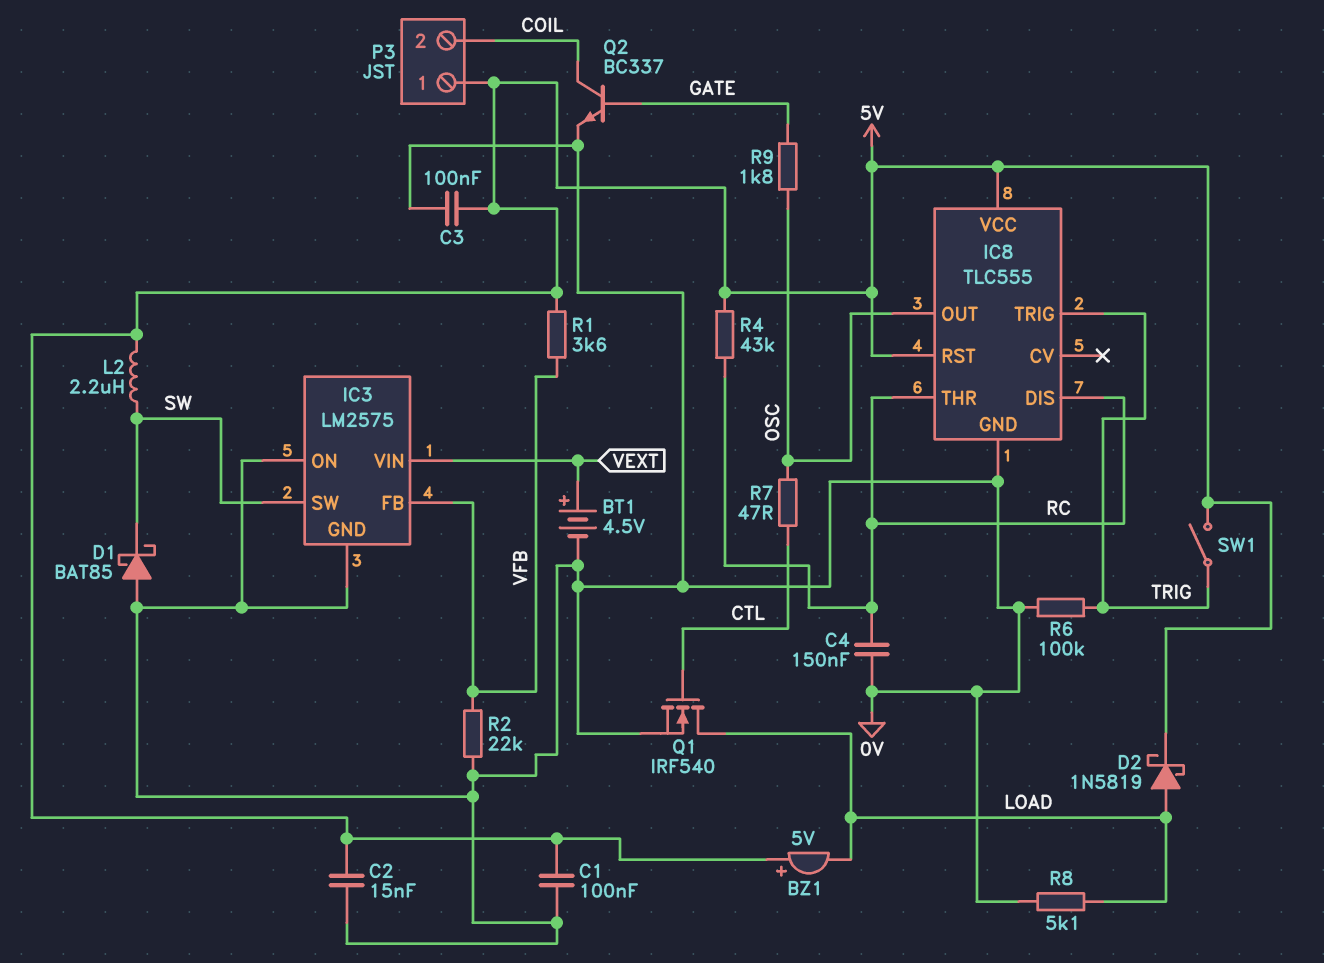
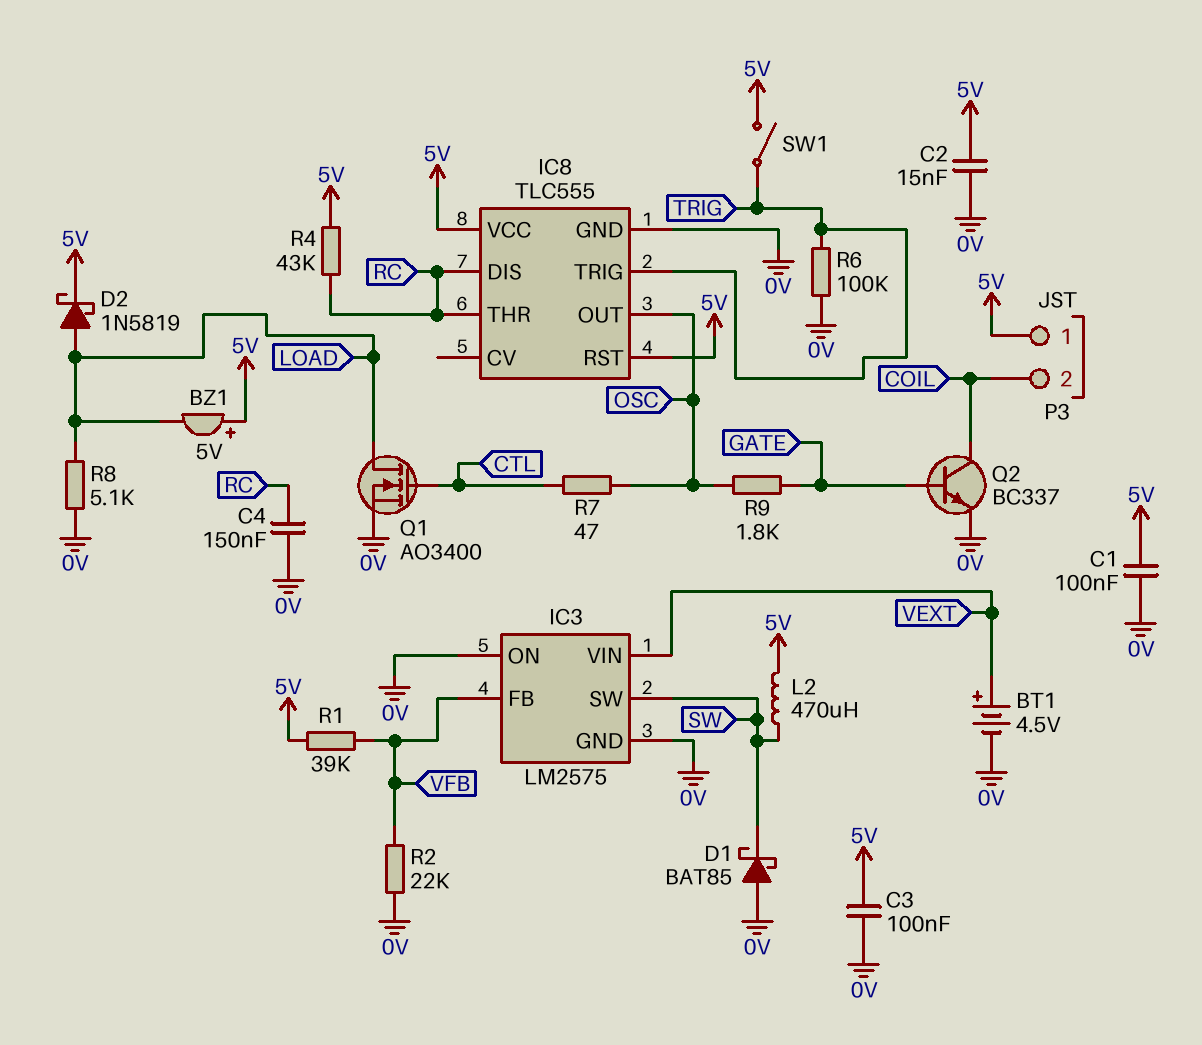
L2: 2.2uH (5V, SW) -> 470uH (5V, SW)
Q1: NMOS IRF540 (G CTL, D LOAD, S 0V) -> NMOS AO3400 (G CTL, D LOAD, S 0V)
R1: 3.6k (5V, VFB) -> 39k (5V, VFB)

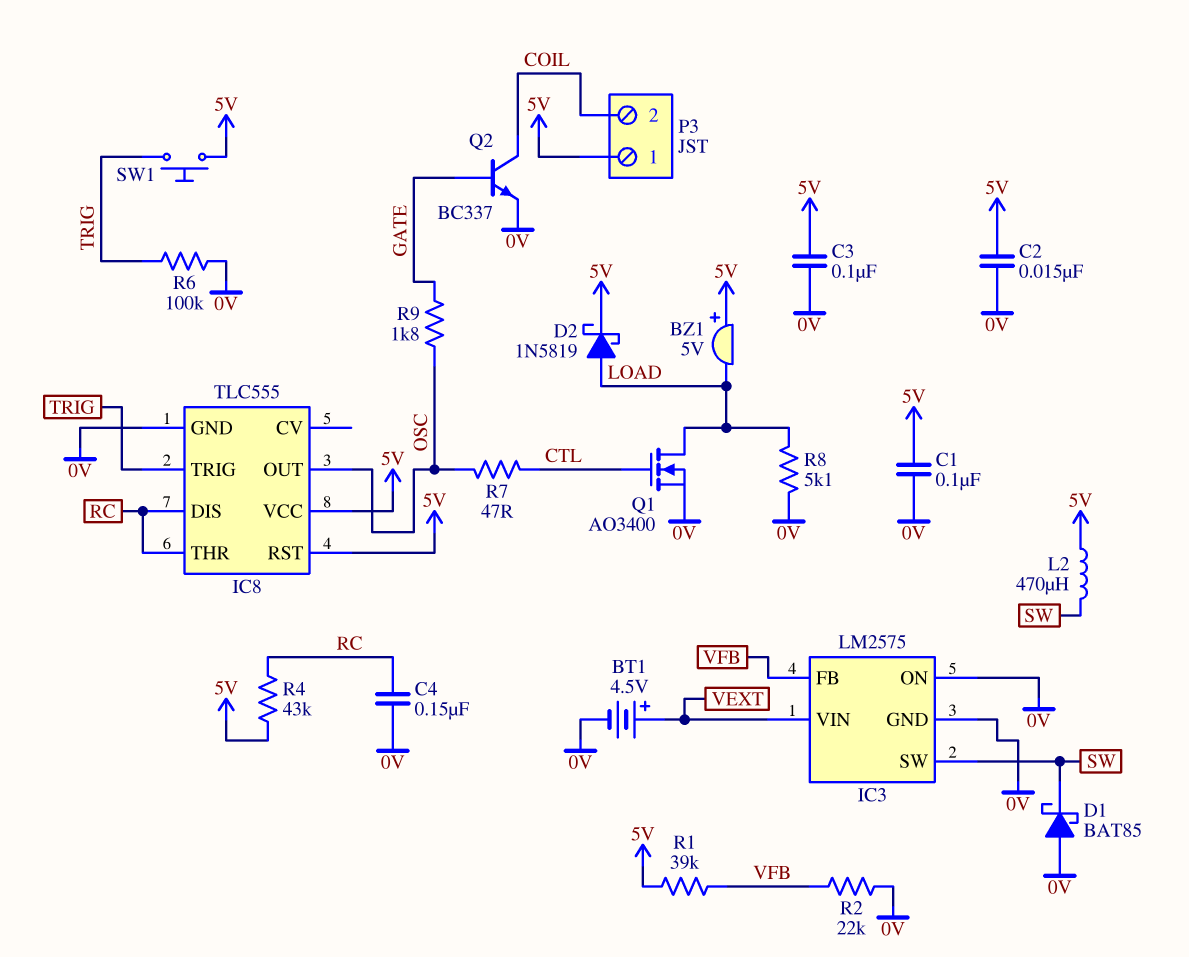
SW1: switch (5V, TRIG) -> button (5V, TRIG)

